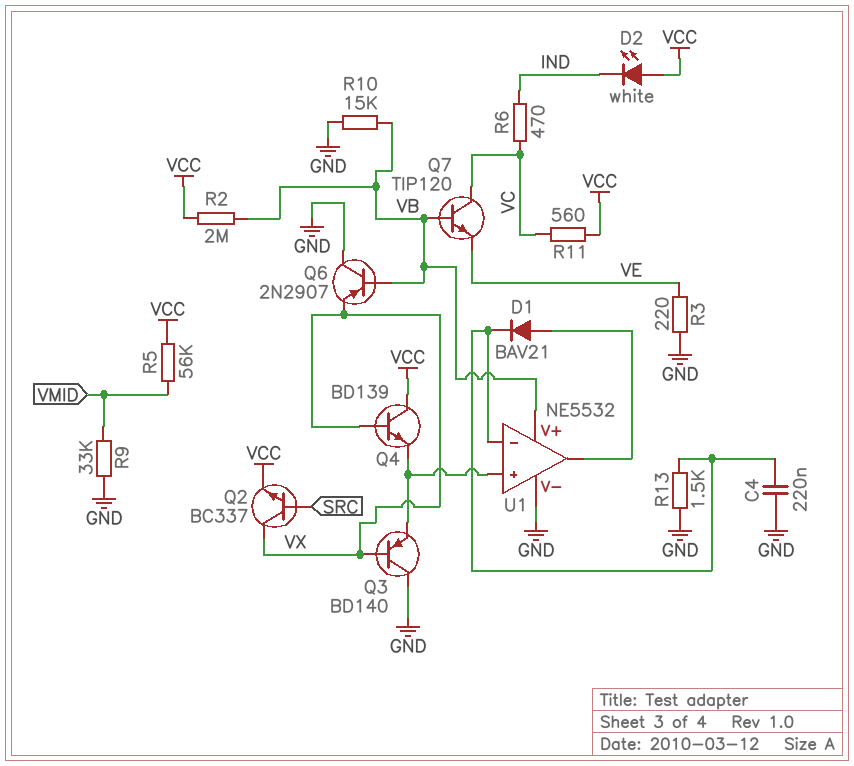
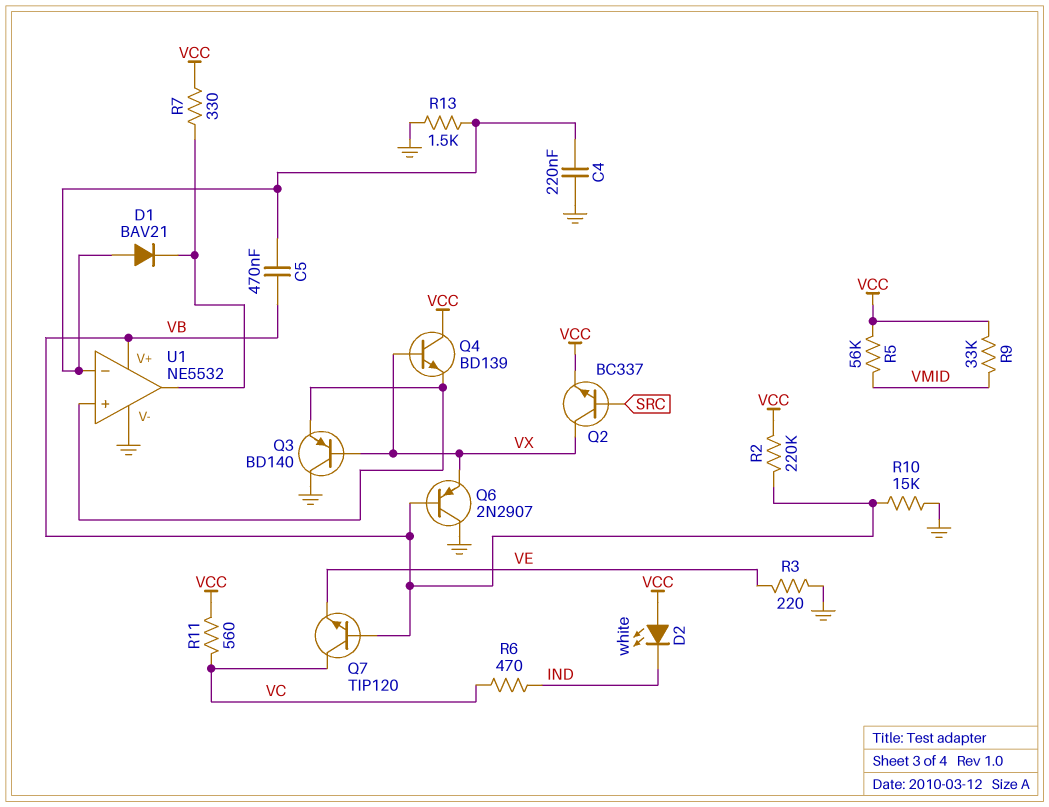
C5: none -> 470nF (U1/in-, VB)
D1: diode BAV21 (A U1/out, K U1/in-) -> diode BAV21 (A U1/in-, K U1/out)
R2: 2M (VB, VCC) -> 220k (VB, VCC)
R7: none -> 330 (U1/out, VCC)
R9: 33k (GND, VMID) -> 33k (VCC, VMID)

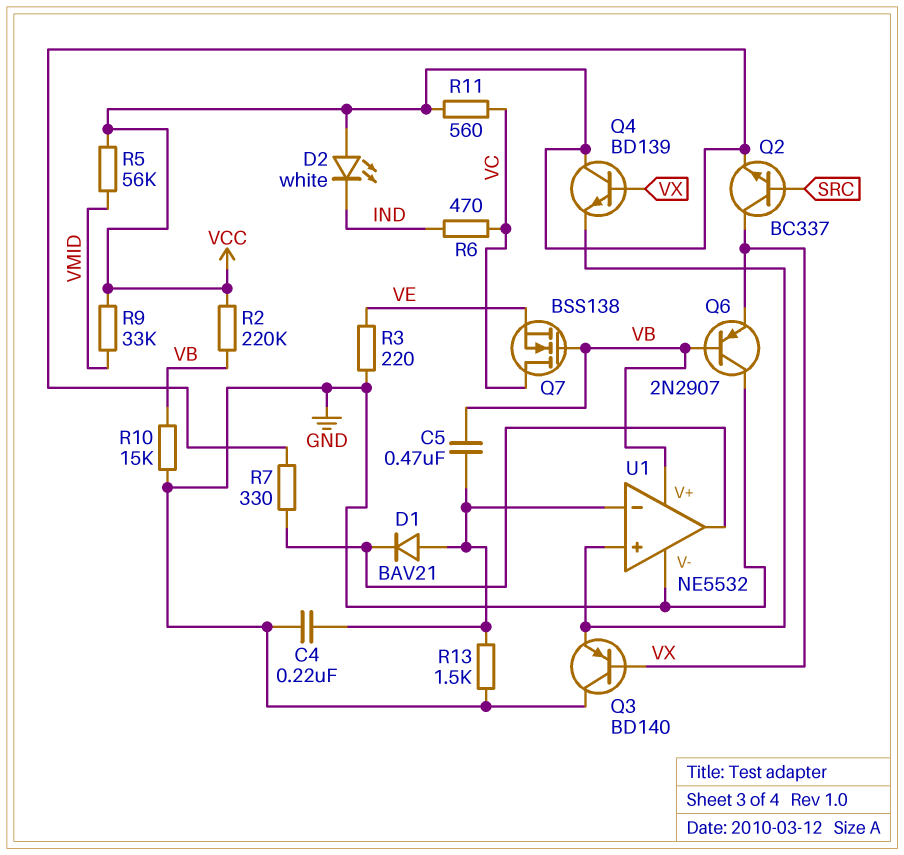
Q7: NPN TIP120 (B VB, C VC, E VE) -> NMOS BSS138 (G VB, D VC, S VE)

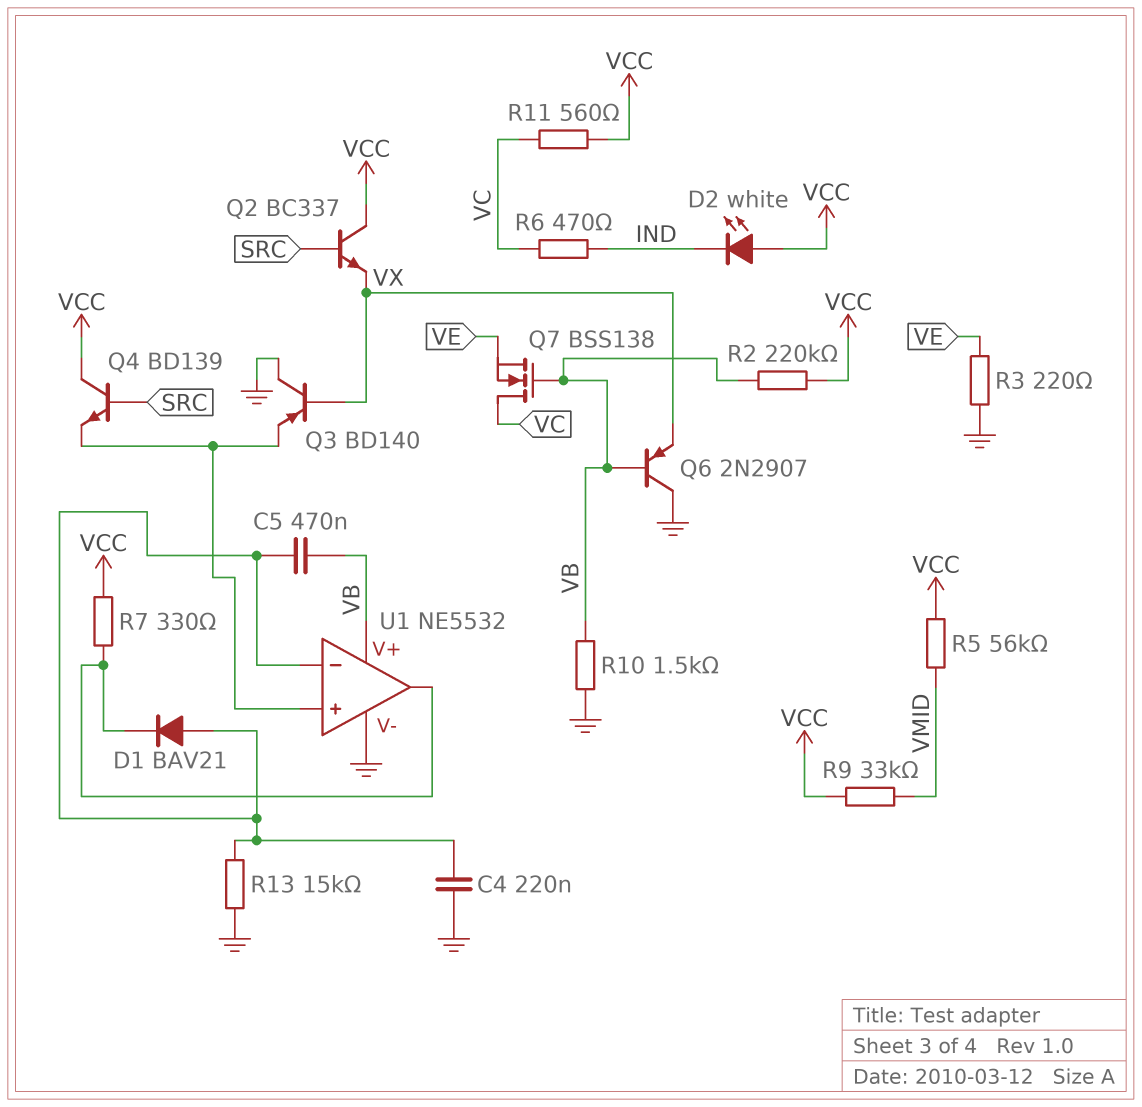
Q2: NPN BC337 (B SRC, C VX, E VCC) -> NPN BC337 (B SRC, C VCC, E VX)
Q4: NPN BD139 (B VX, C VCC, E U1/in+) -> NPN BD139 (B SRC, C VCC, E U1/in+)
R10: 15k (GND, VB) -> 1.5k (GND, VB)
R13: 1.5k (GND, U1/in-) -> 15k (GND, U1/in-)

